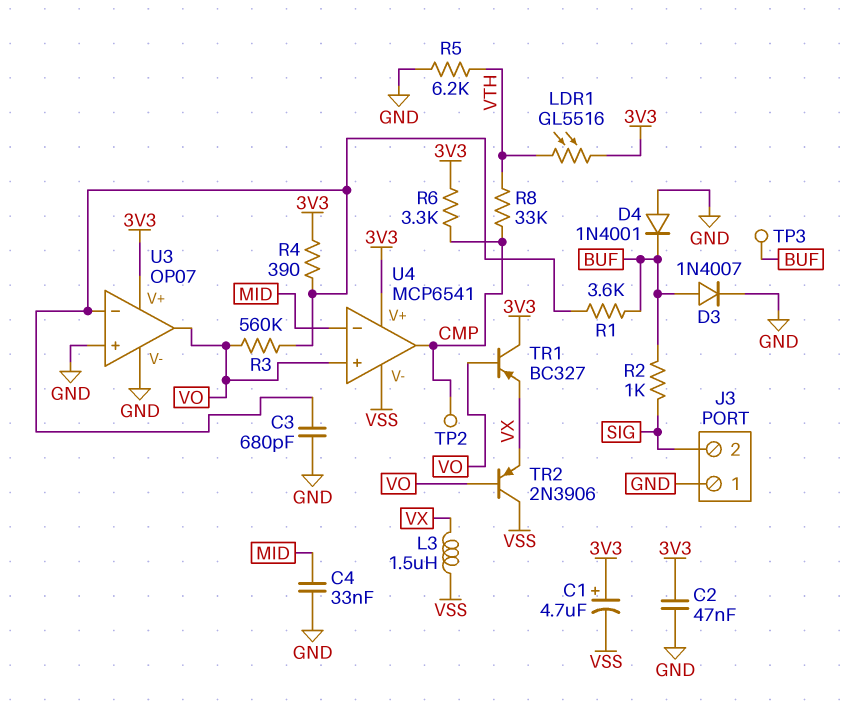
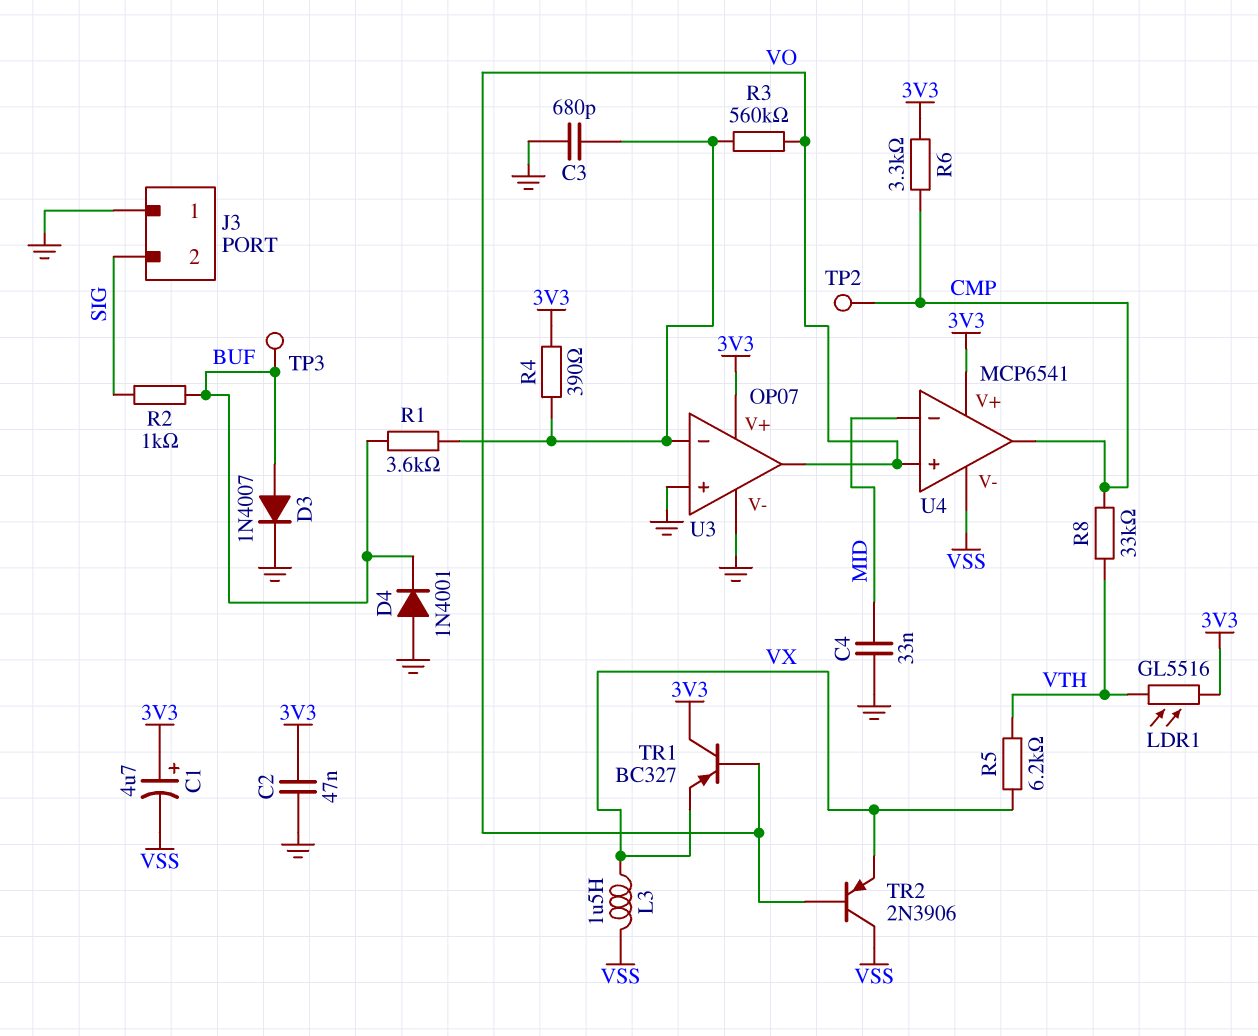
R5: 6.2k (GND, VTH) -> 6.2k (VTH, VX)

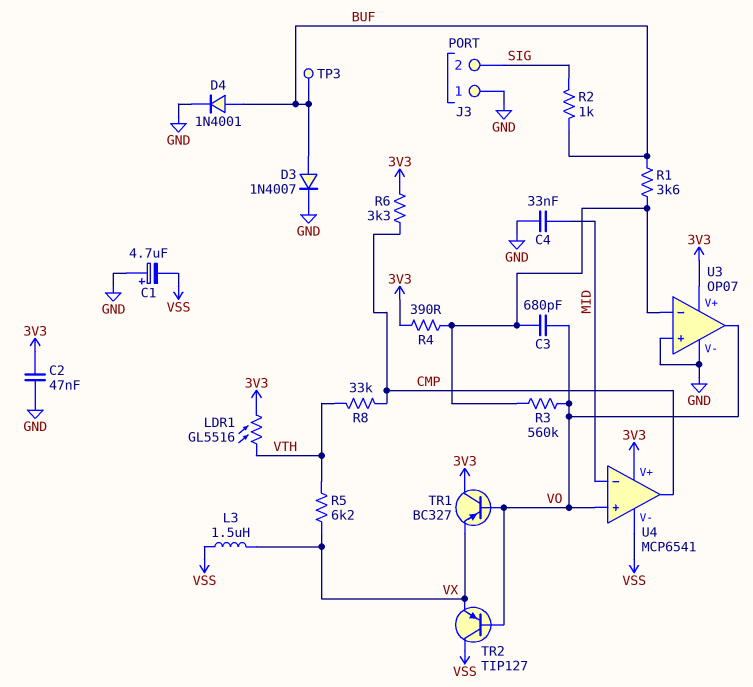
C1: 4.7uF (plus 3V3, minus VSS) -> 4.7uF (plus GND, minus VSS)
C3: 680pF (GND, U3/in-) -> 680pF (U3/in-, VO)
D4: diode 1N4001 (A GND, K BUF) -> diode 1N4001 (A BUF, K GND)
TP2: test point (CMP) -> none
TR2: PNP 2N3906 (B VO, C VSS, E VX) -> PNP TIP127 (B VO, C VSS, E VX)

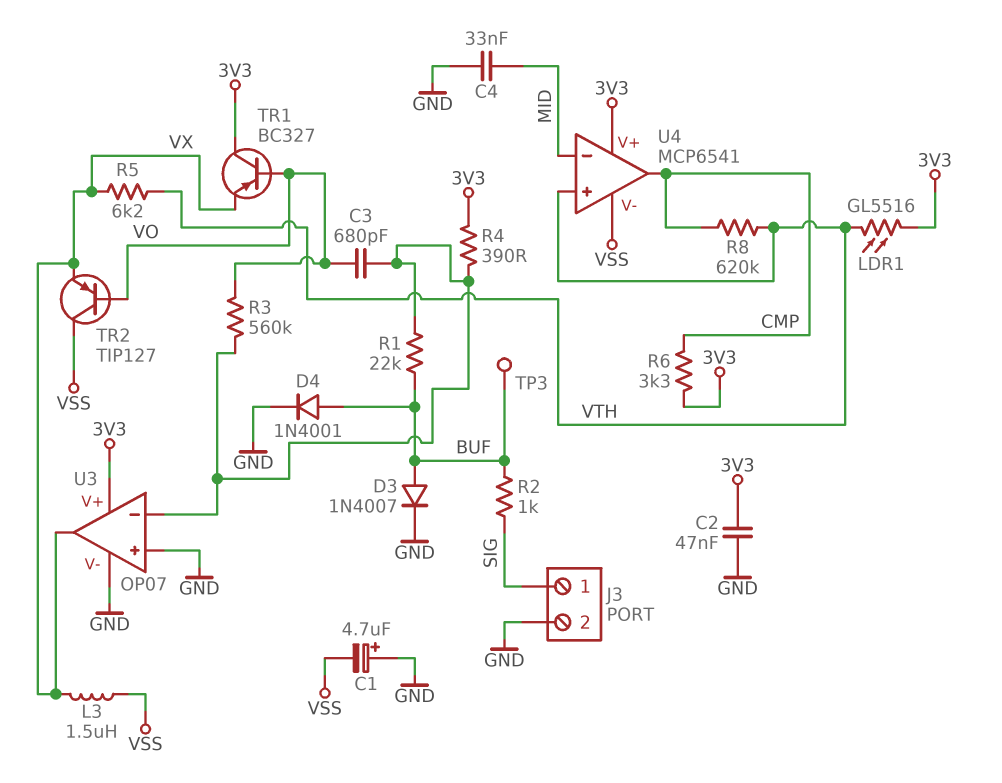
J3 pin 1: GND -> SIG
J3 pin 2: SIG -> GND
R1: 3.6k (BUF, U3/in-) -> 22k (BUF, U3/in-)
R8: 33k (CMP, VTH) -> 620k (CMP, VTH)
U3 pin out: VO -> VX
U4 pin in+: VO -> VTH

